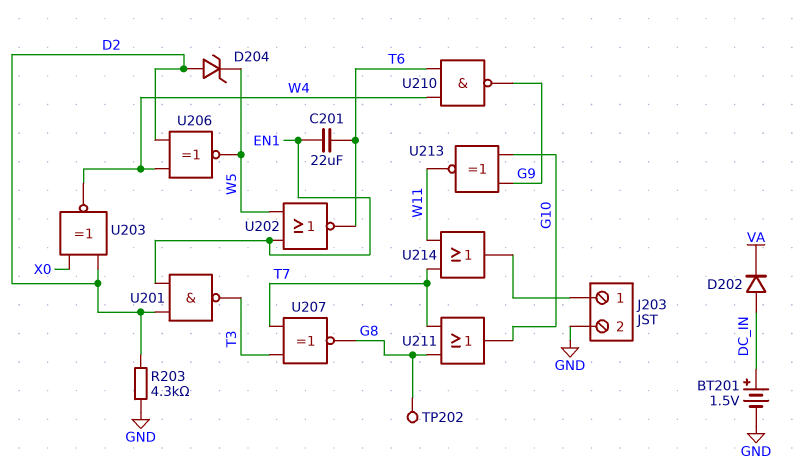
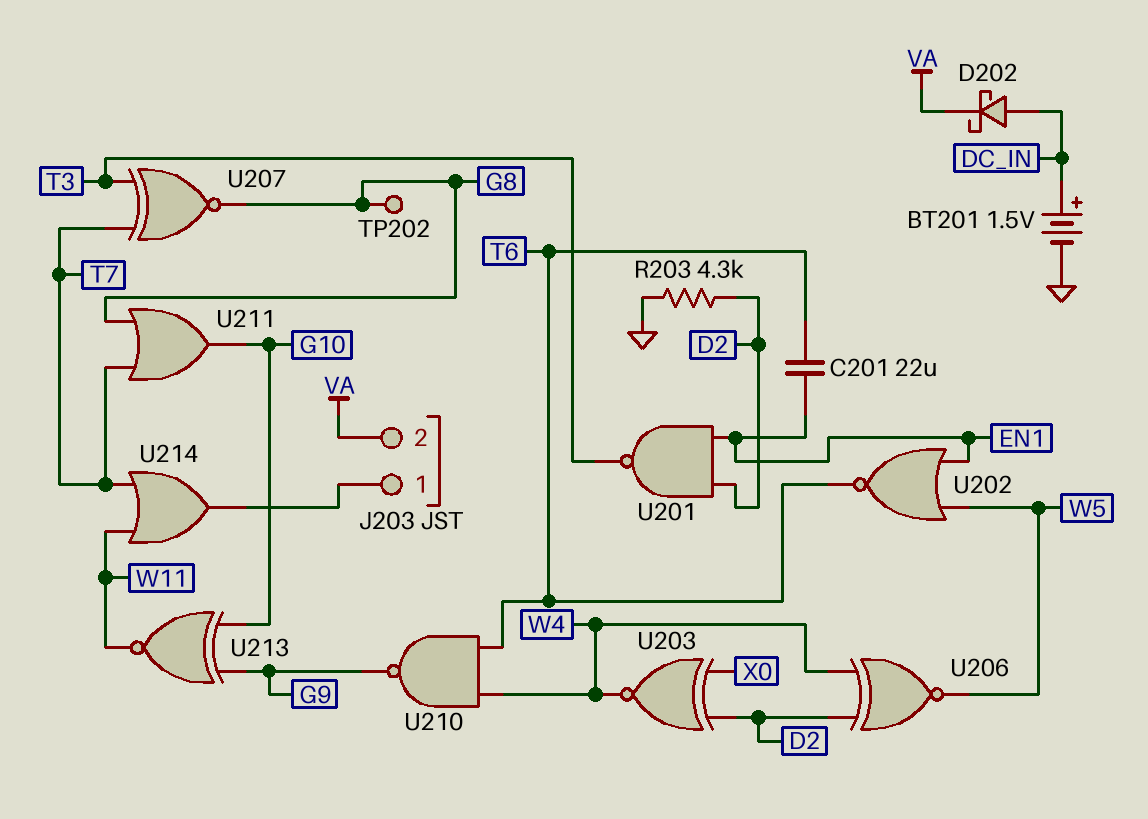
D202: diode (A DC_IN, K VA) -> schottky (A DC_IN, K VA)
D204: zener (A D2, K W5) -> none
J203 pin 2: GND -> VA

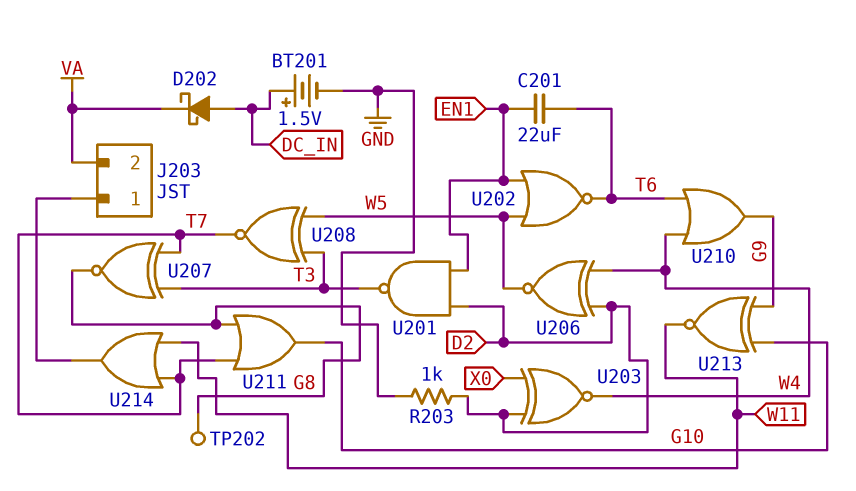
R203: 4.3k (D2, GND) -> 1k (D2, GND)
U208: none -> XNOR (in T3, in W5, out T7)
U210: NAND (in T6, in W4, out G9) -> OR (in T6, in W4, out G9)

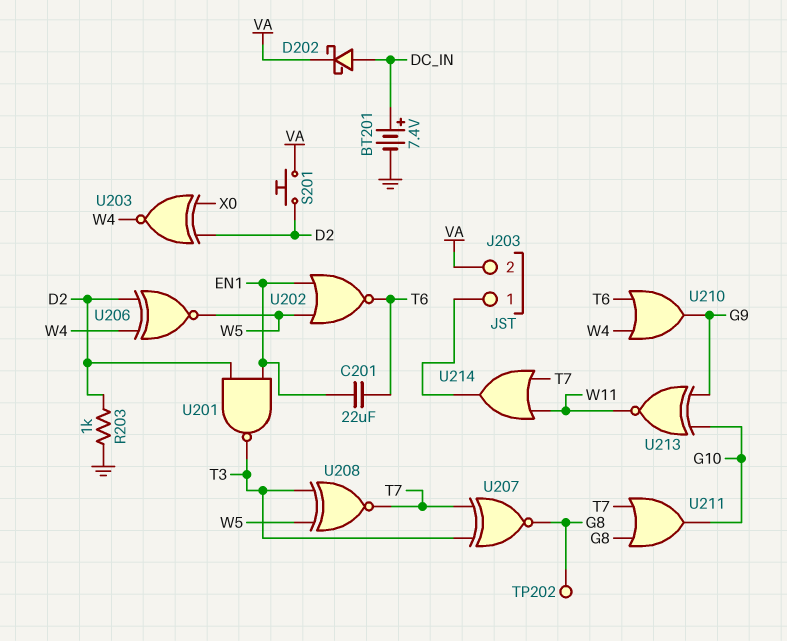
BT201: 1.5V (plus DC_IN, minus GND) -> 7.4V (plus DC_IN, minus GND)
S201: none -> button (D2, VA)

